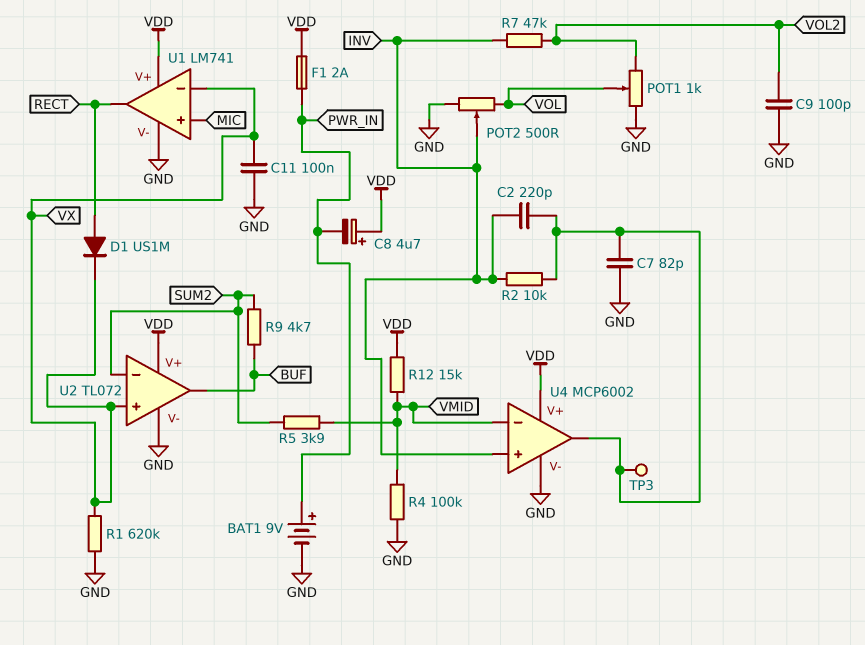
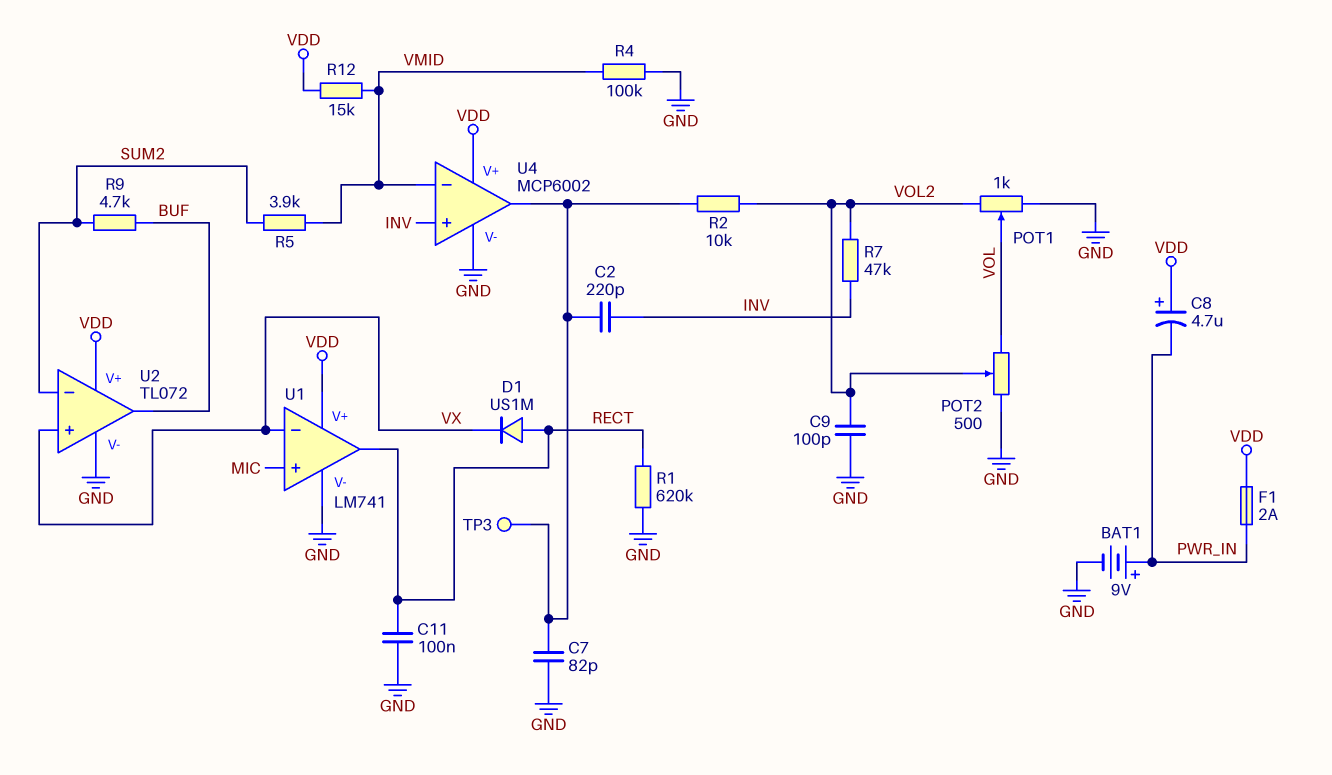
C11: 100nF (GND, VX) -> 100nF (GND, RECT)
POT2: 500 (GND, VOL, wiper INV) -> 500 (GND, VOL, wiper VOL2)
R1: 620k (GND, VX) -> 620k (GND, RECT)
R2: 10k (INV, U4/out) -> 10k (U4/out, VOL2)

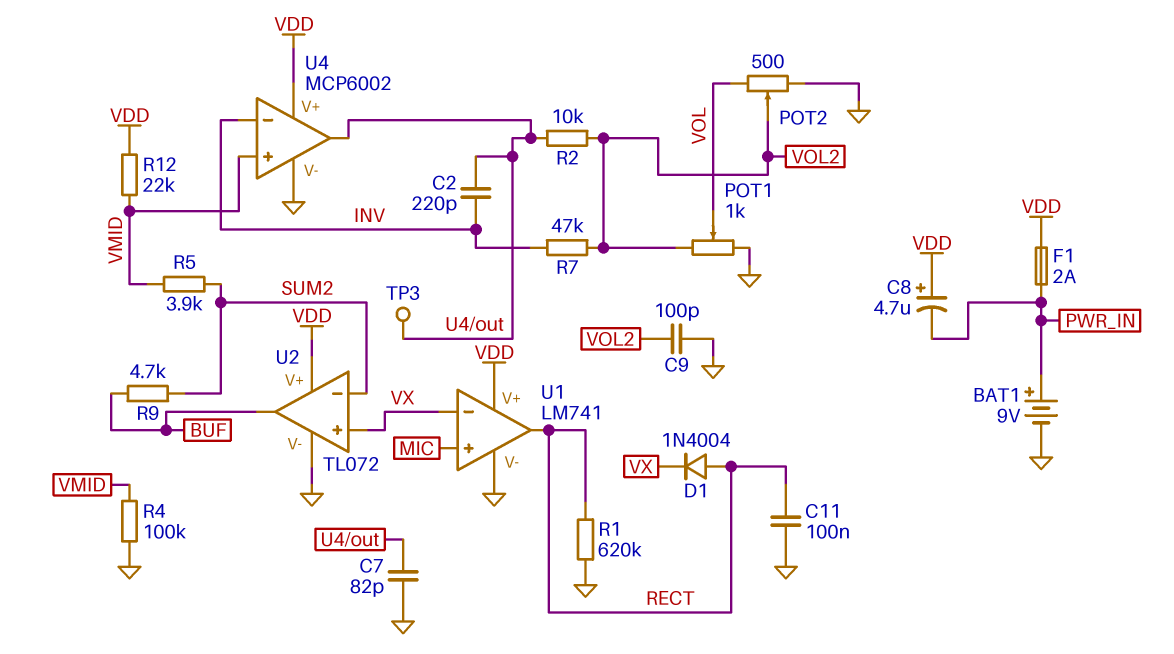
D1: diode US1M (A RECT, K VX) -> diode 1N4004 (A RECT, K VX)
R12: 15k (VDD, VMID) -> 22k (VDD, VMID)
U4 pin in+: INV -> VMID
U4 pin in-: VMID -> INV

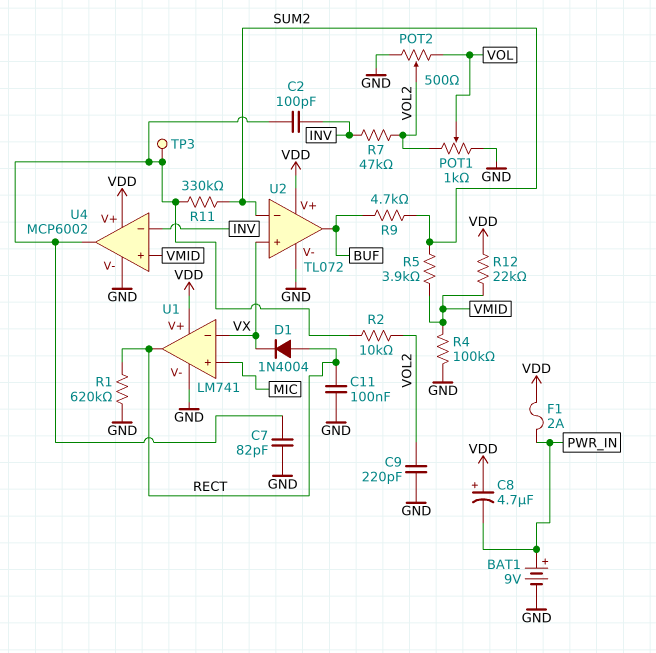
C2: 220pF (INV, U4/out) -> 100pF (INV, U4/out)
C9: 100pF (GND, VOL2) -> 220pF (GND, VOL2)
R11: none -> 330k (SUM2, U4/out)

